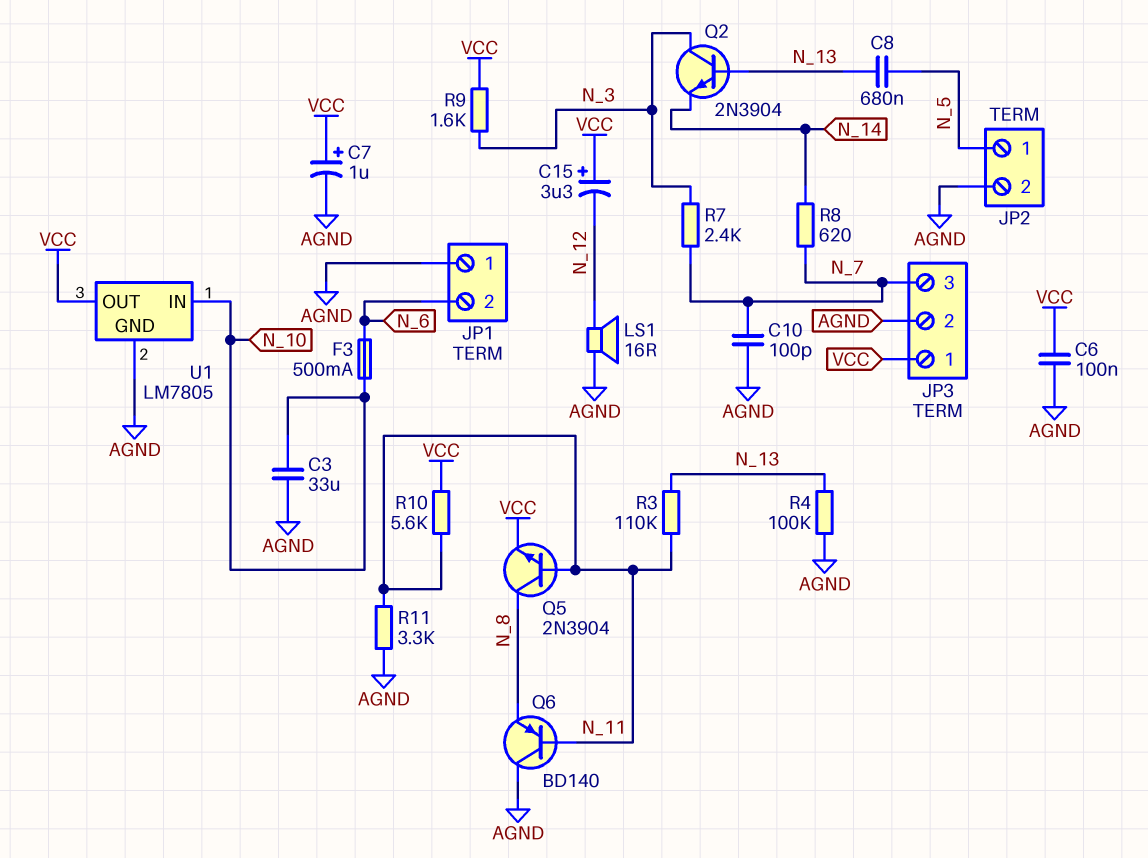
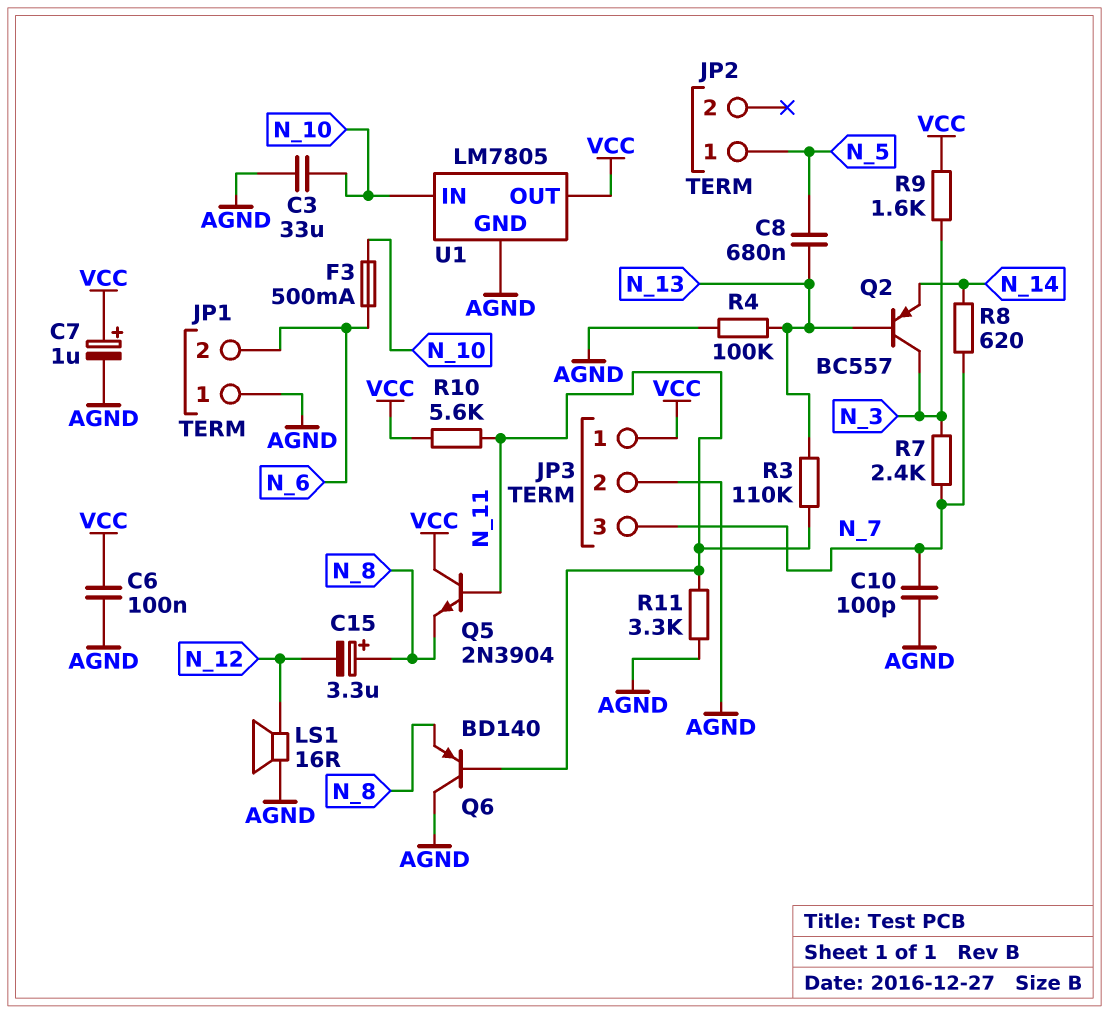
C15: 3.3uF (plus VCC, minus N_12) -> 3.3uF (plus N_8, minus N_12)
JP2 pin 2: AGND -> none
Q2: NPN 2N3904 (B N_13, C N_3, E N_14) -> PNP BC557 (B N_13, C N_3, E N_14)
Q5: NPN 2N3904 (B N_11, C N_8, E VCC) -> NPN 2N3904 (B N_11, C VCC, E N_8)

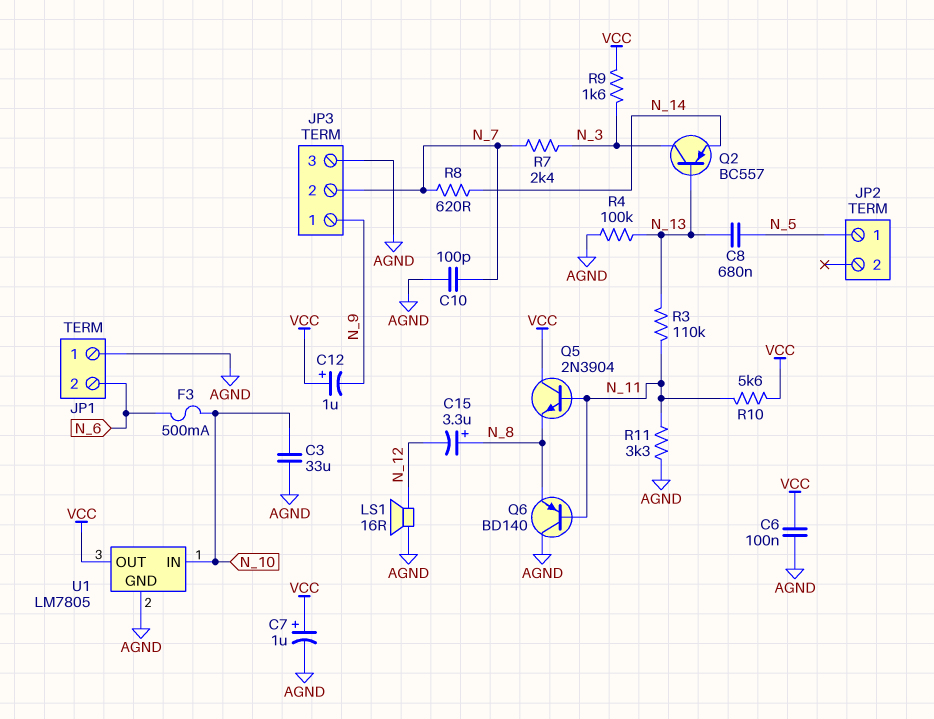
C12: none -> 1uF (plus VCC, minus N_9)
JP3 pin 1: VCC -> N_9
JP3 pin 2: AGND -> N_7
JP3 pin 3: N_7 -> AGND

